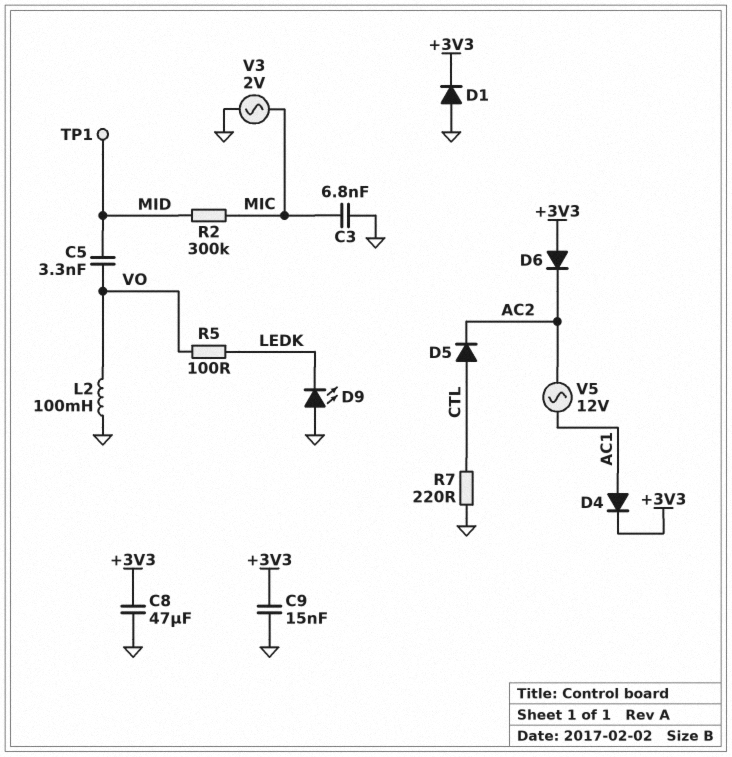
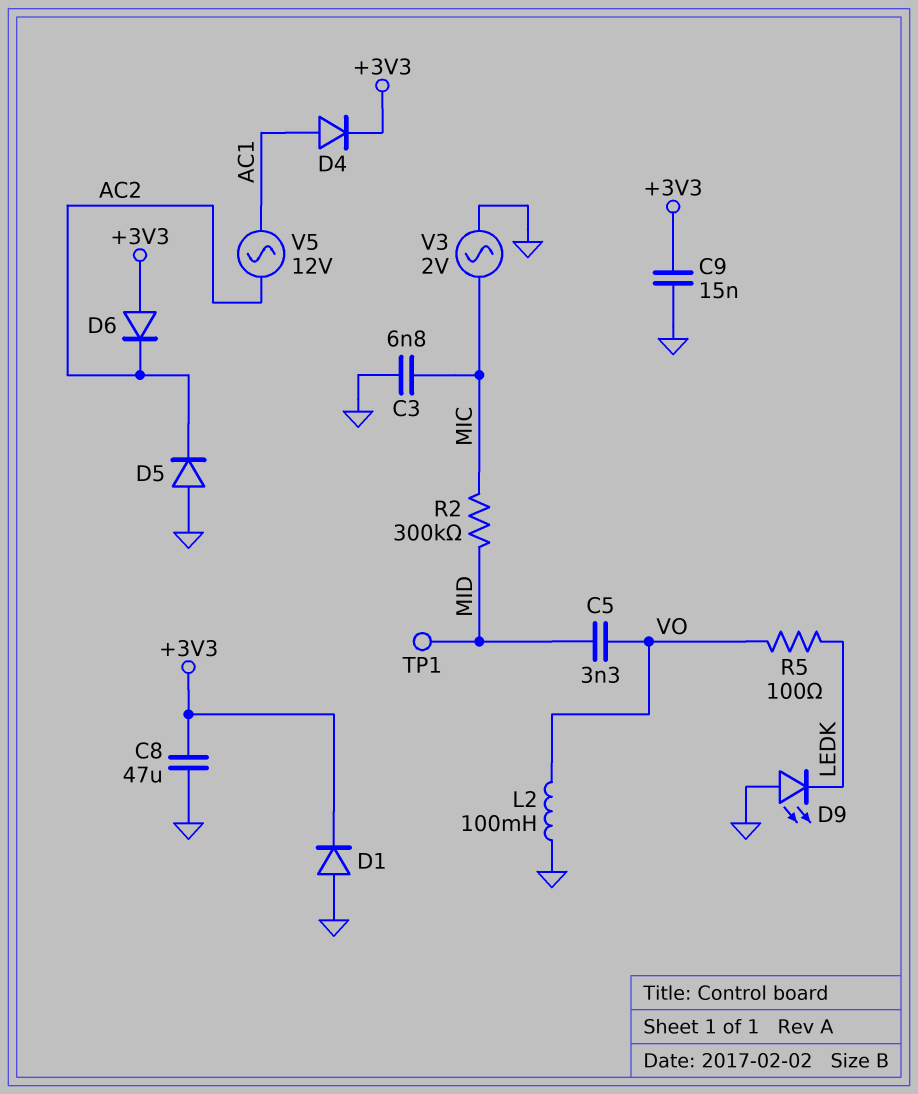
D5: diode (A CTL, K AC2) -> diode (A GND, K AC2)
R7: 220 (CTL, GND) -> none

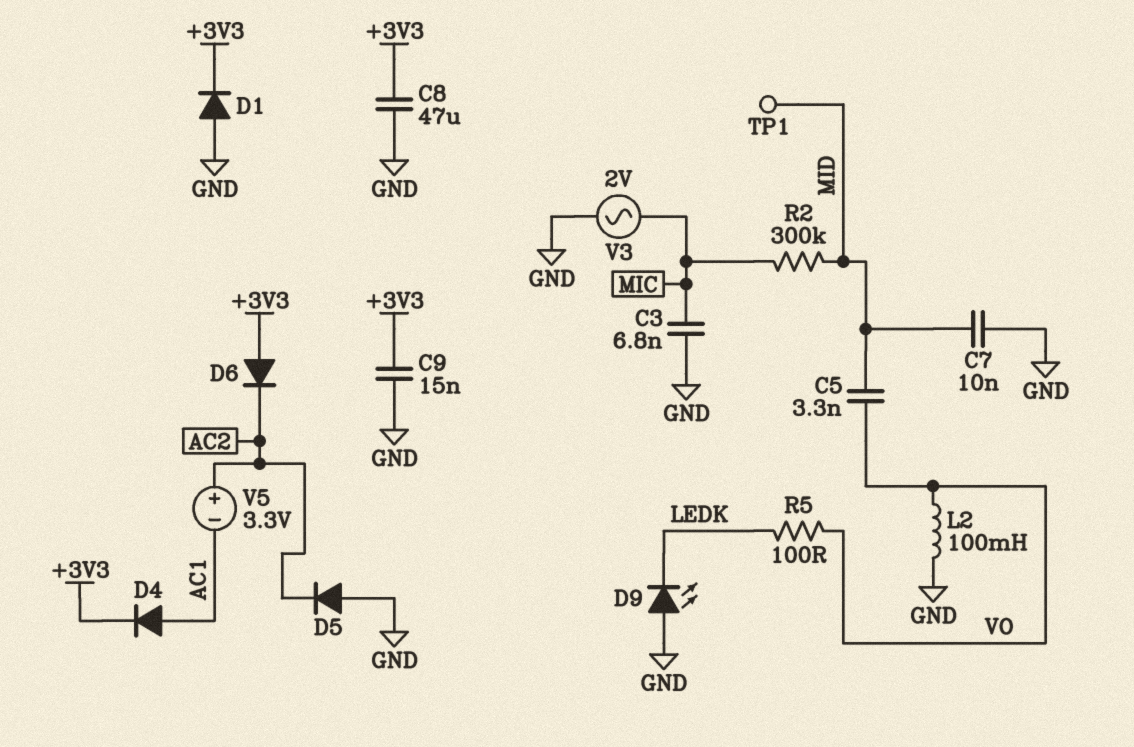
C7: none -> 10nF (GND, MID)
V5: AC 12V (AC1, AC2) -> 3.3V (plus AC2, minus AC1)

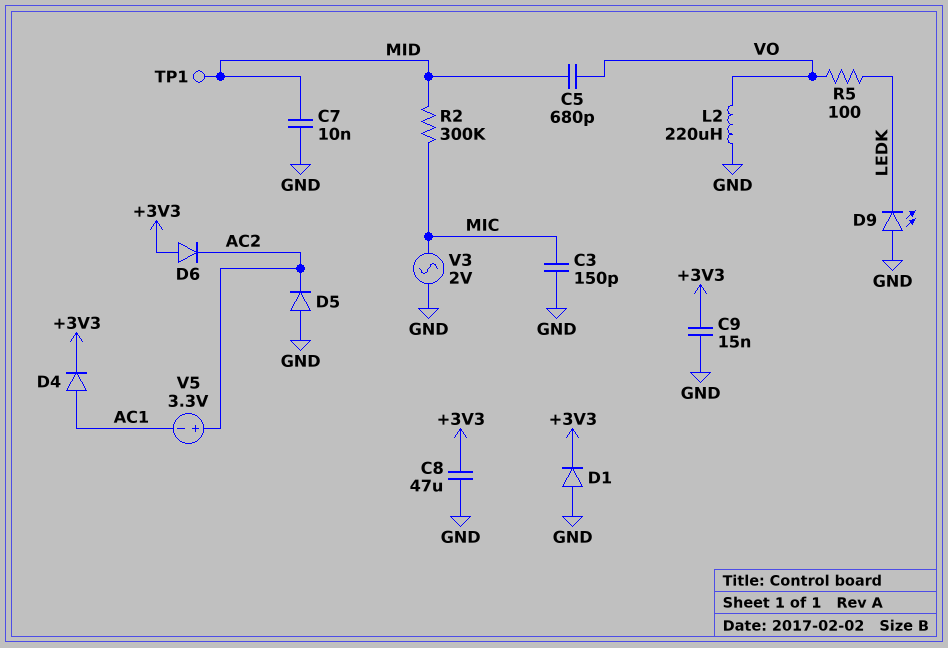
C3: 6.8nF (GND, MIC) -> 150pF (GND, MIC)
C5: 3.3nF (MID, VO) -> 680pF (MID, VO)
L2: 100mH (GND, VO) -> 220uH (GND, VO)

